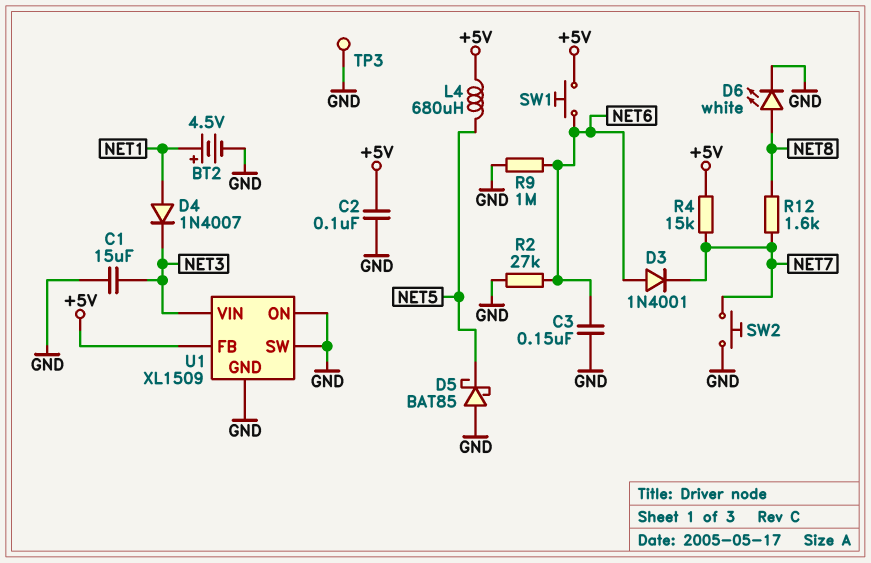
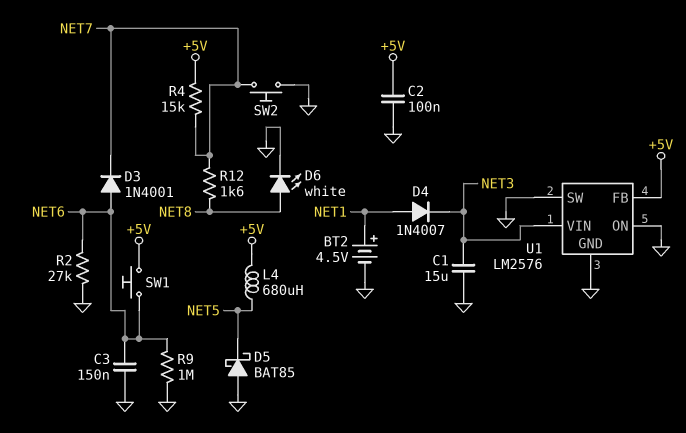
TP3: test point (GND) -> none
U1: XL1509 -> LM2576

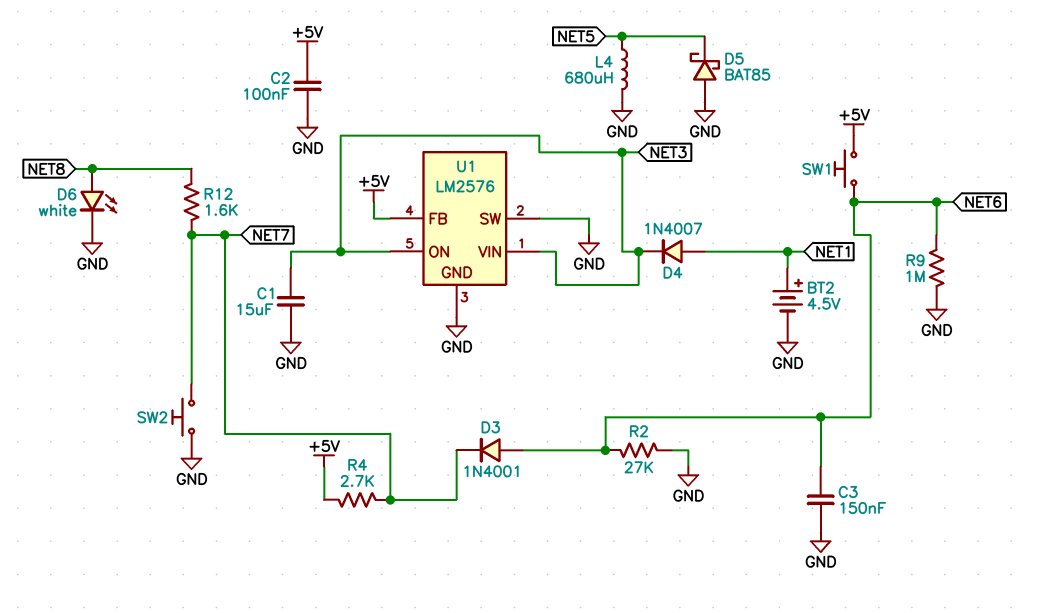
L4: 680uH (+5V, NET5) -> 680uH (GND, NET5)
R4: 15k (+5V, NET7) -> 2.7k (+5V, NET7)
U1 pin ON: GND -> NET3

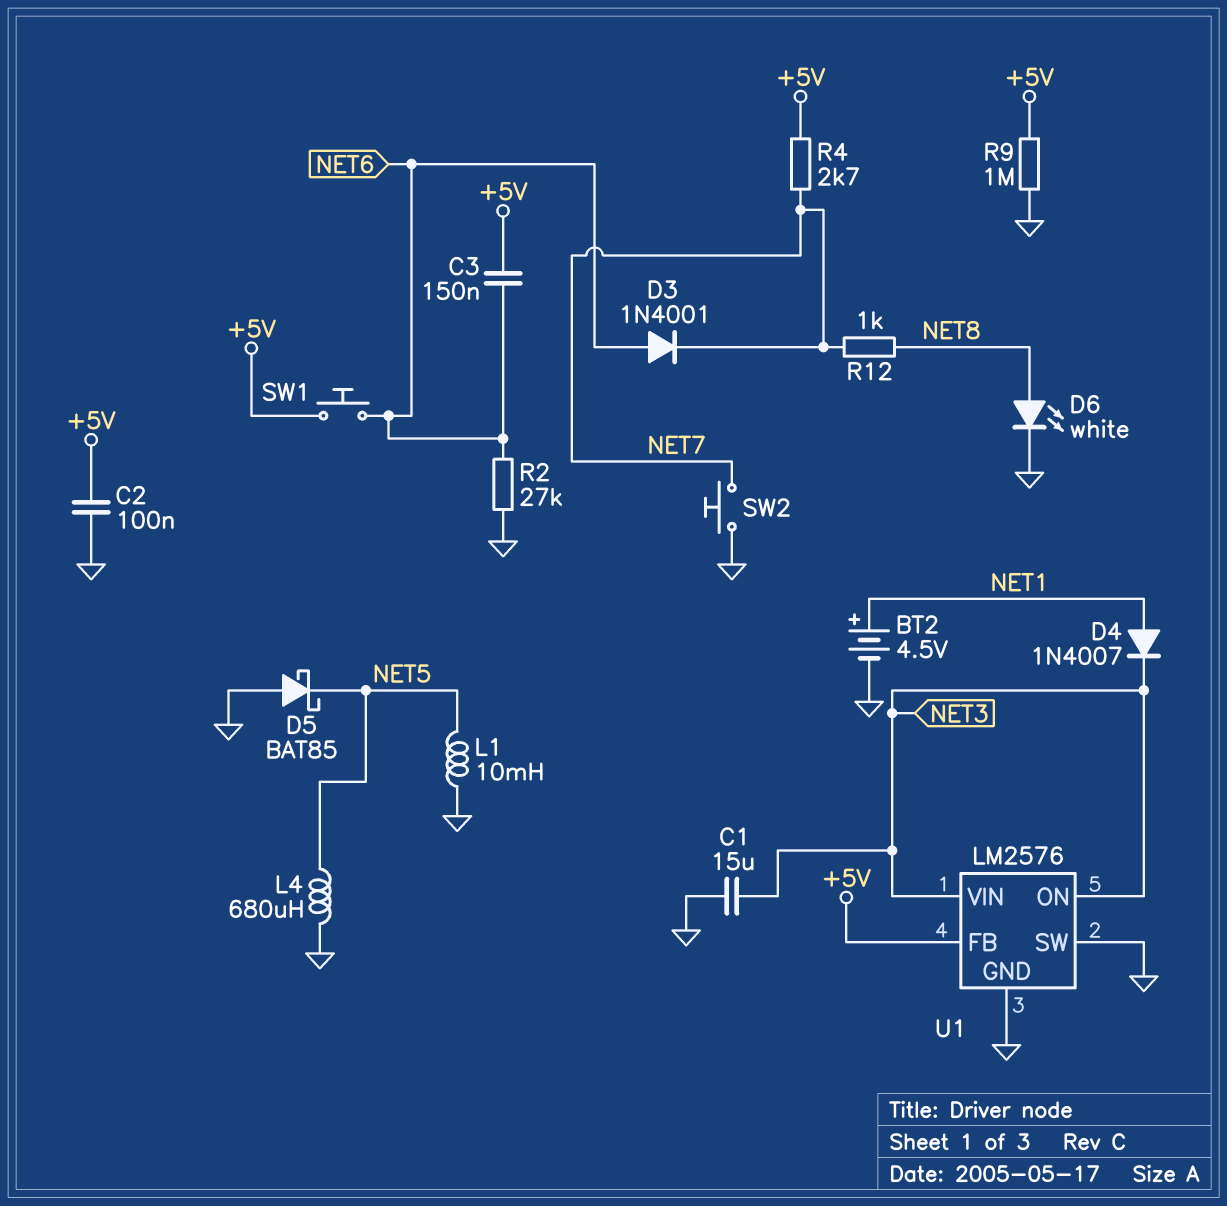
C3: 150nF (GND, NET6) -> 150nF (+5V, NET6)
L1: none -> 10mH (GND, NET5)
R9: 1M (GND, NET6) -> 1M (+5V, GND)
R12: 1.6k (NET7, NET8) -> 1k (NET7, NET8)

